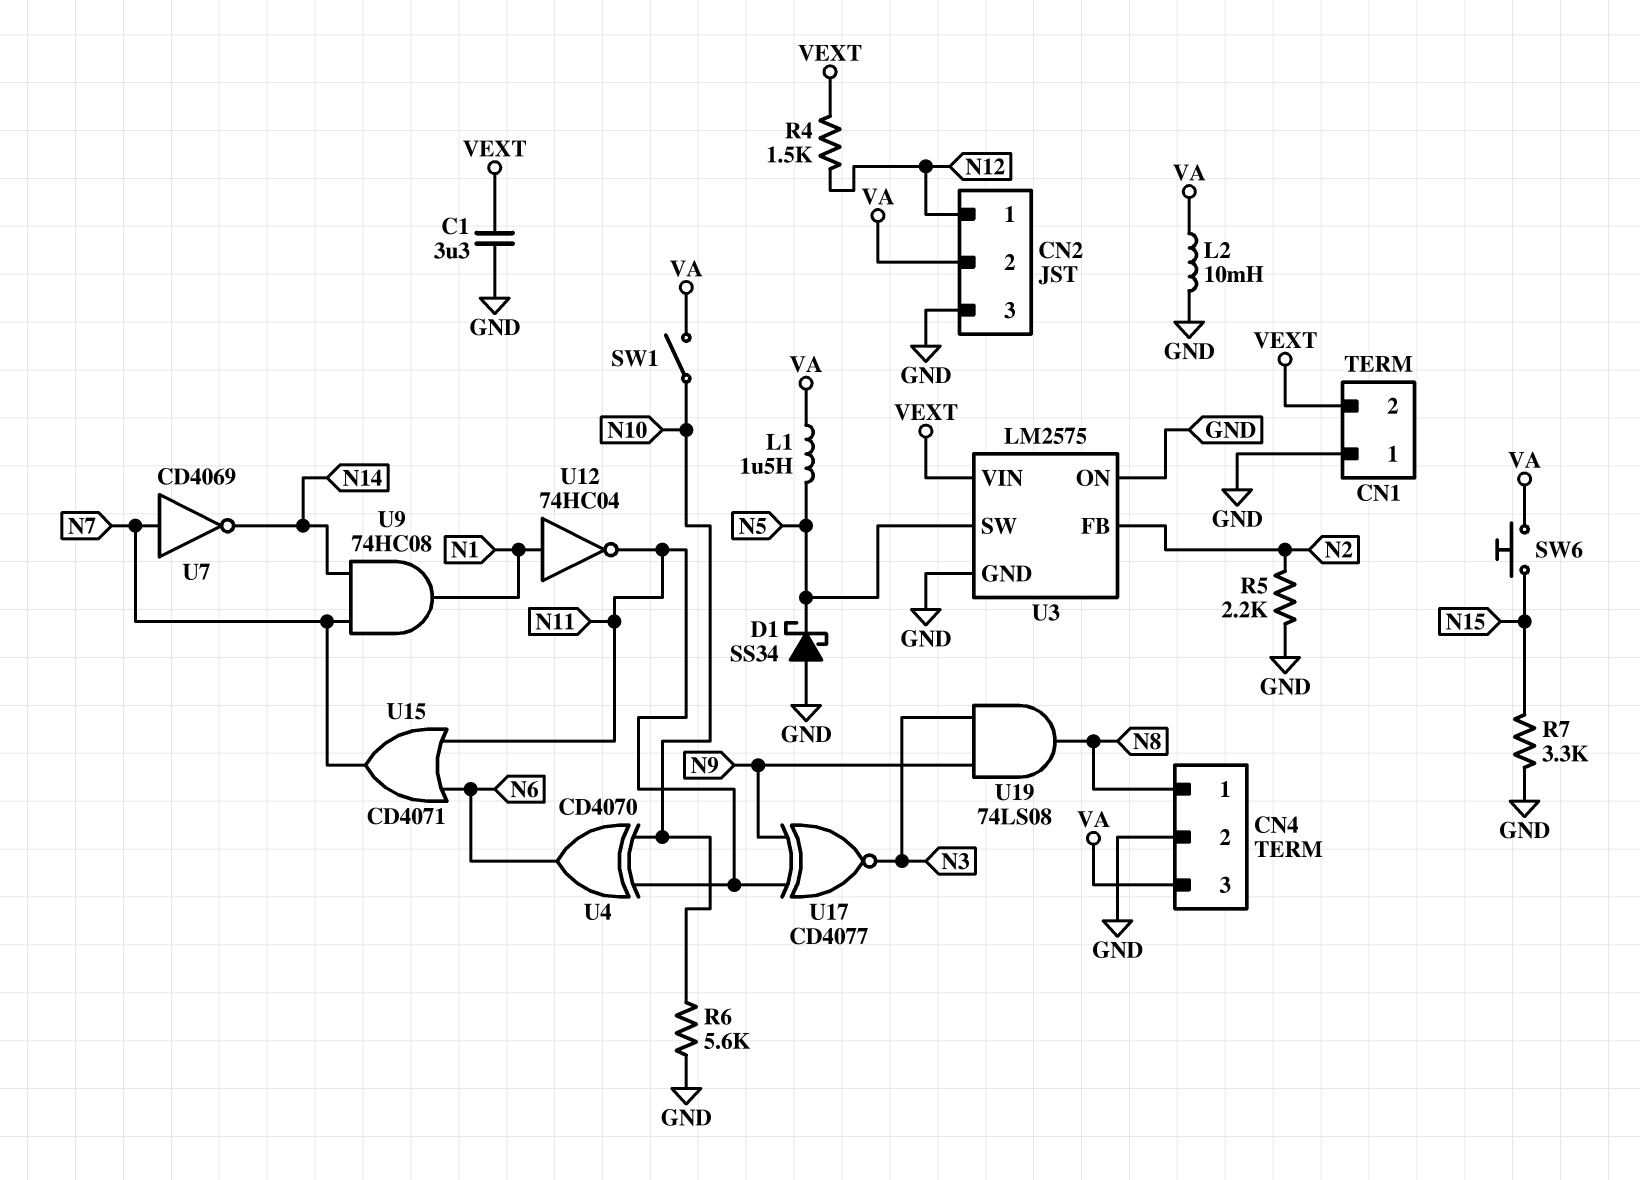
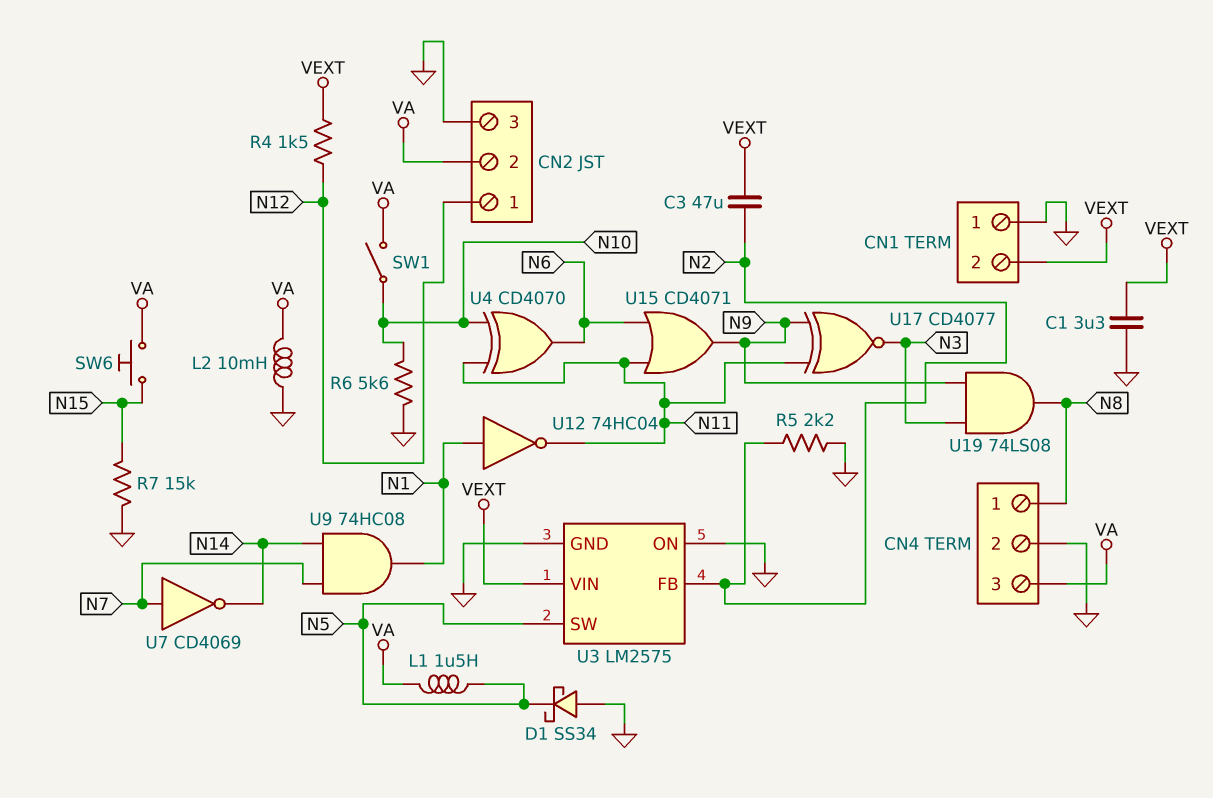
C3: none -> 47uF (N2, VEXT)
R7: 3.3k (GND, N15) -> 15k (GND, N15)
U15: OR CD4071 (in N6, in N11, out N7) -> OR CD4071 (in N6, in N11, out N9)

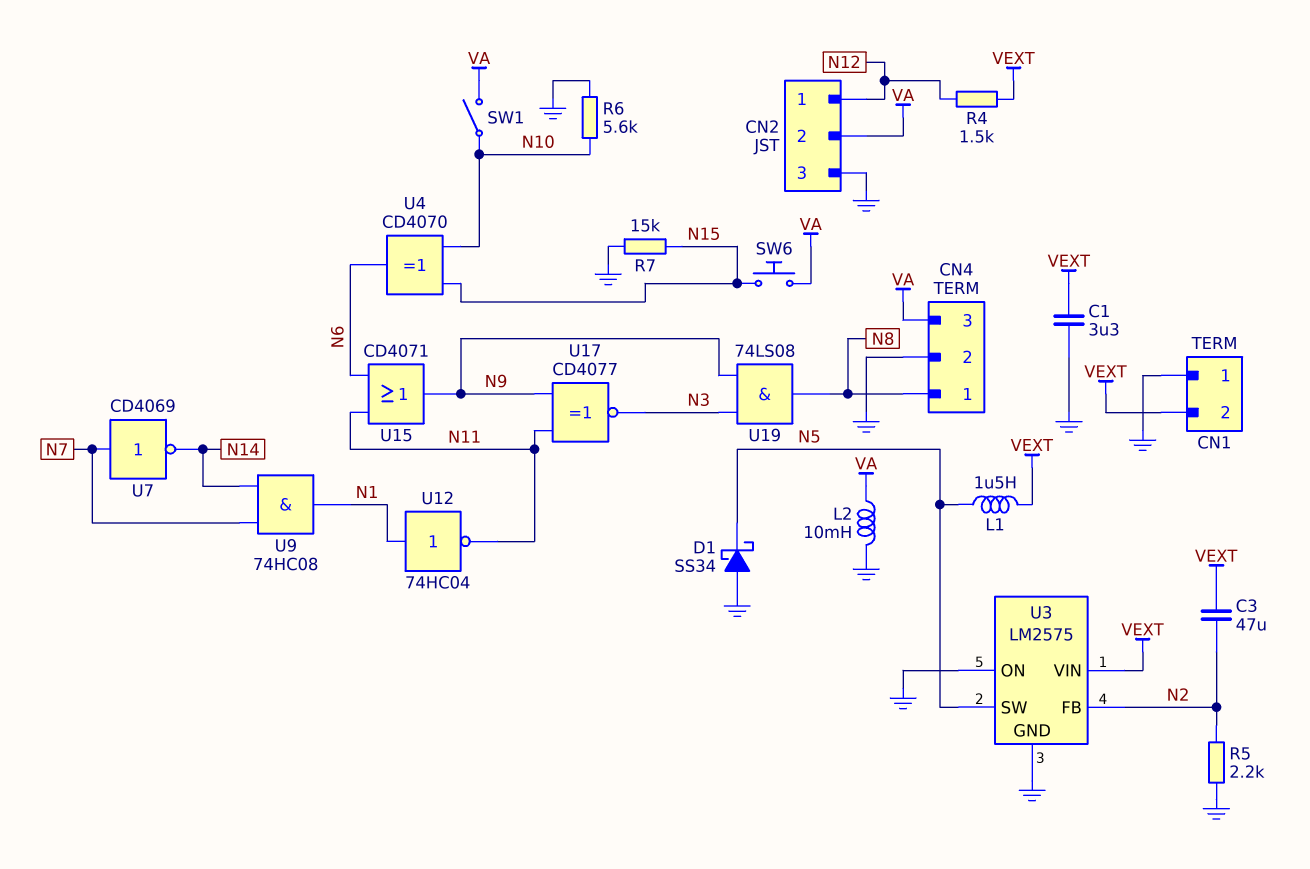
L1: 1.5uH (N5, VA) -> 1.5uH (N5, VEXT)
U4: XOR CD4070 (in N10, in N11, out N6) -> XOR CD4070 (in N10, in N15, out N6)

